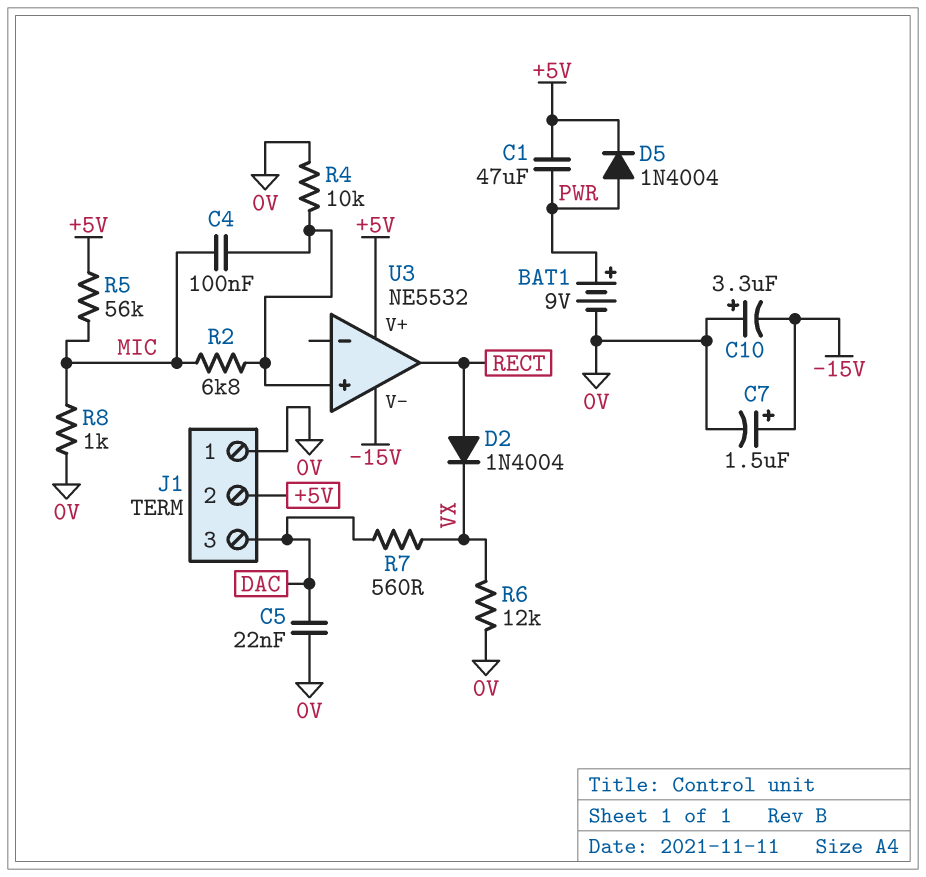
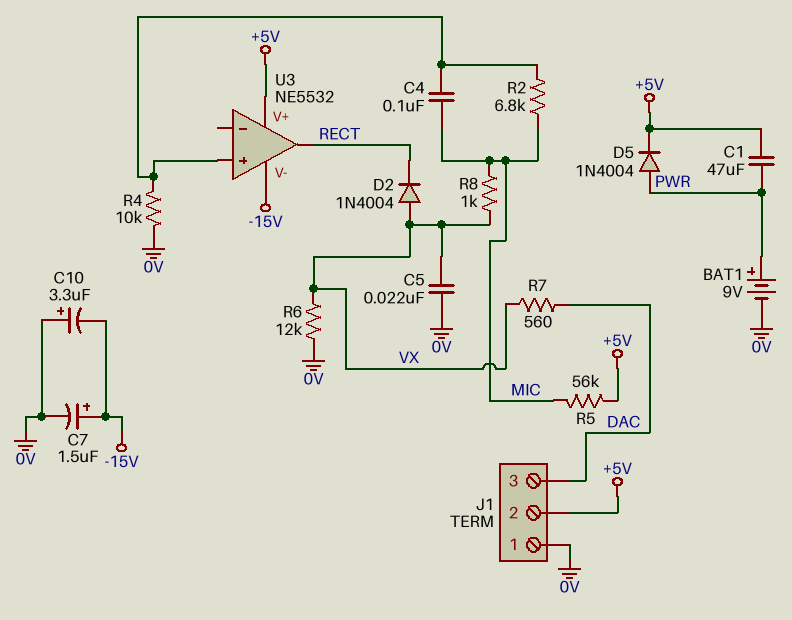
C5: 22nF (0V, DAC) -> 22nF (0V, VX)
D2: diode 1N4004 (A RECT, K VX) -> diode 1N4004 (A VX, K RECT)
R8: 1k (0V, MIC) -> 1k (MIC, VX)

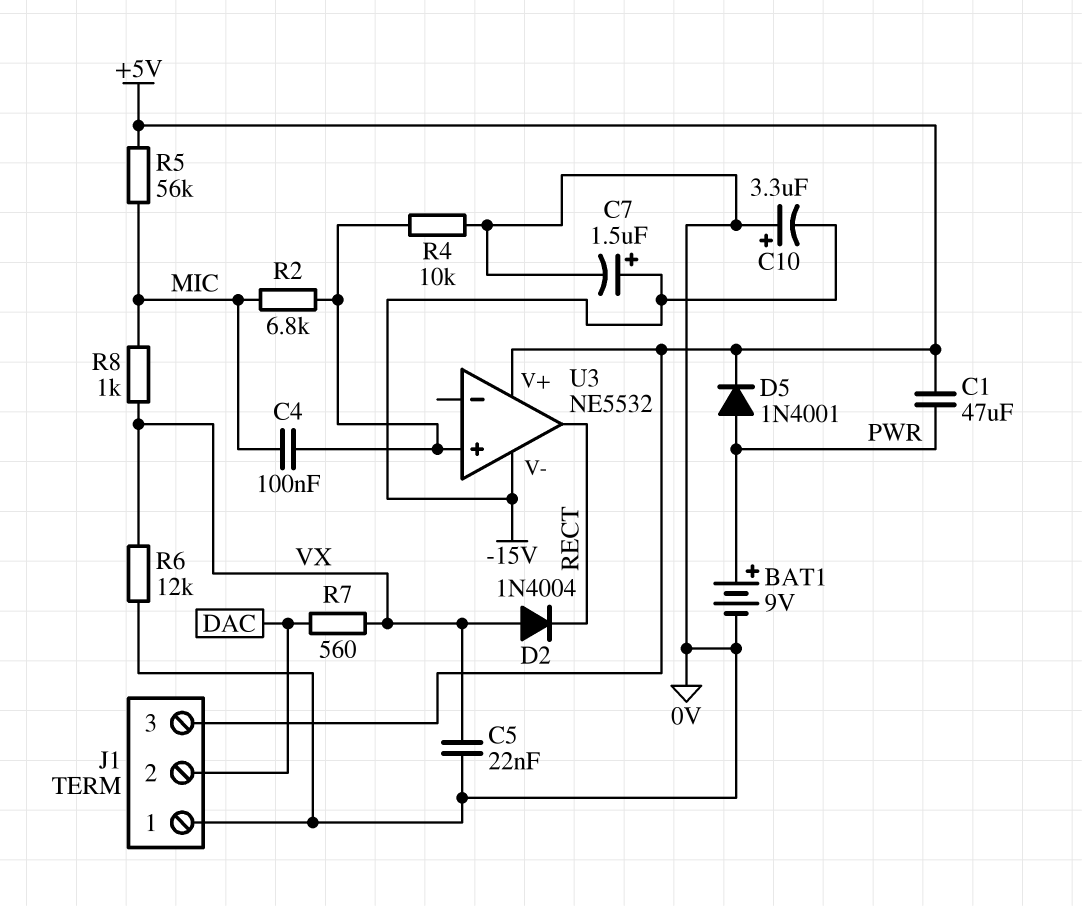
D5: diode 1N4004 (A PWR, K +5V) -> diode 1N4001 (A PWR, K +5V)
J1 pin 2: +5V -> DAC
J1 pin 3: DAC -> +5V

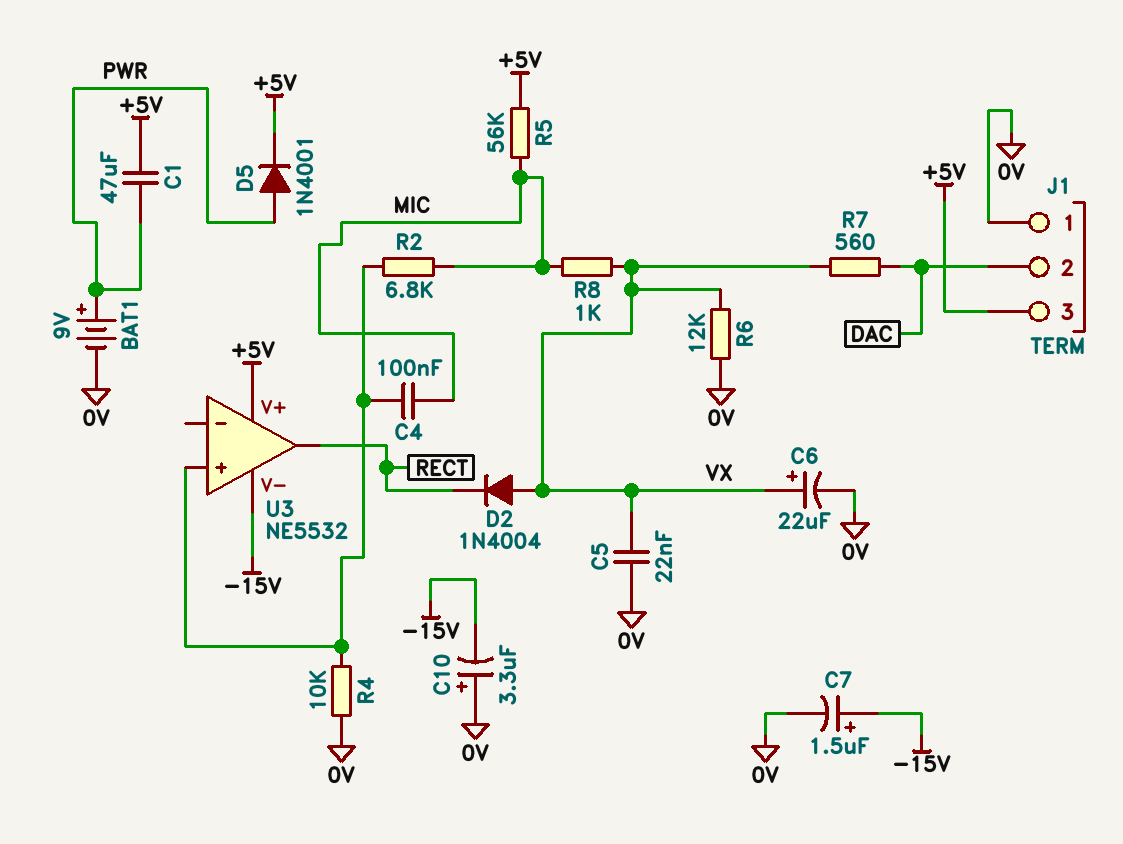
C6: none -> 22uF (plus VX, minus 0V)

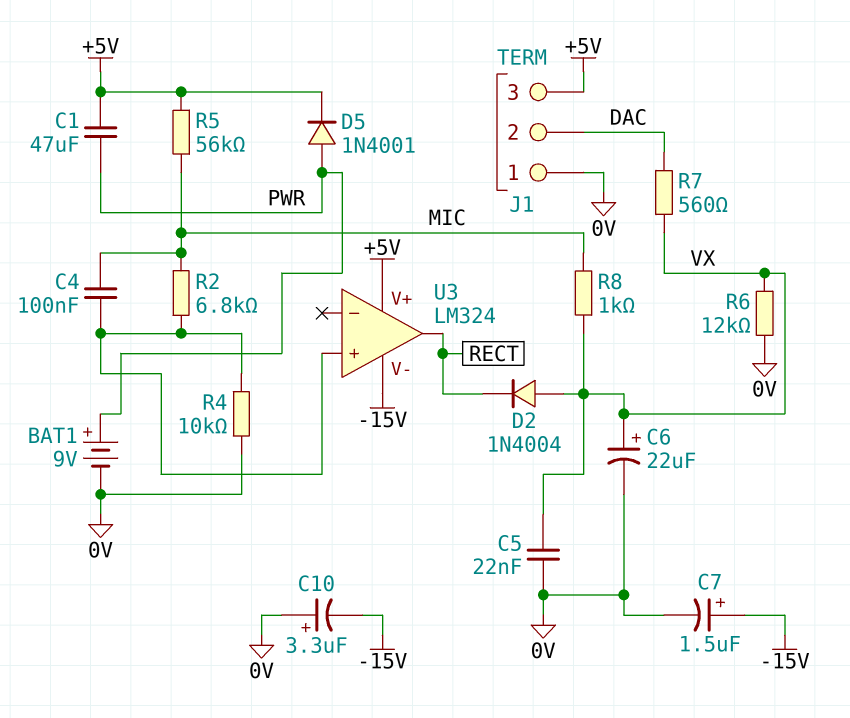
U3: NE5532 -> LM324

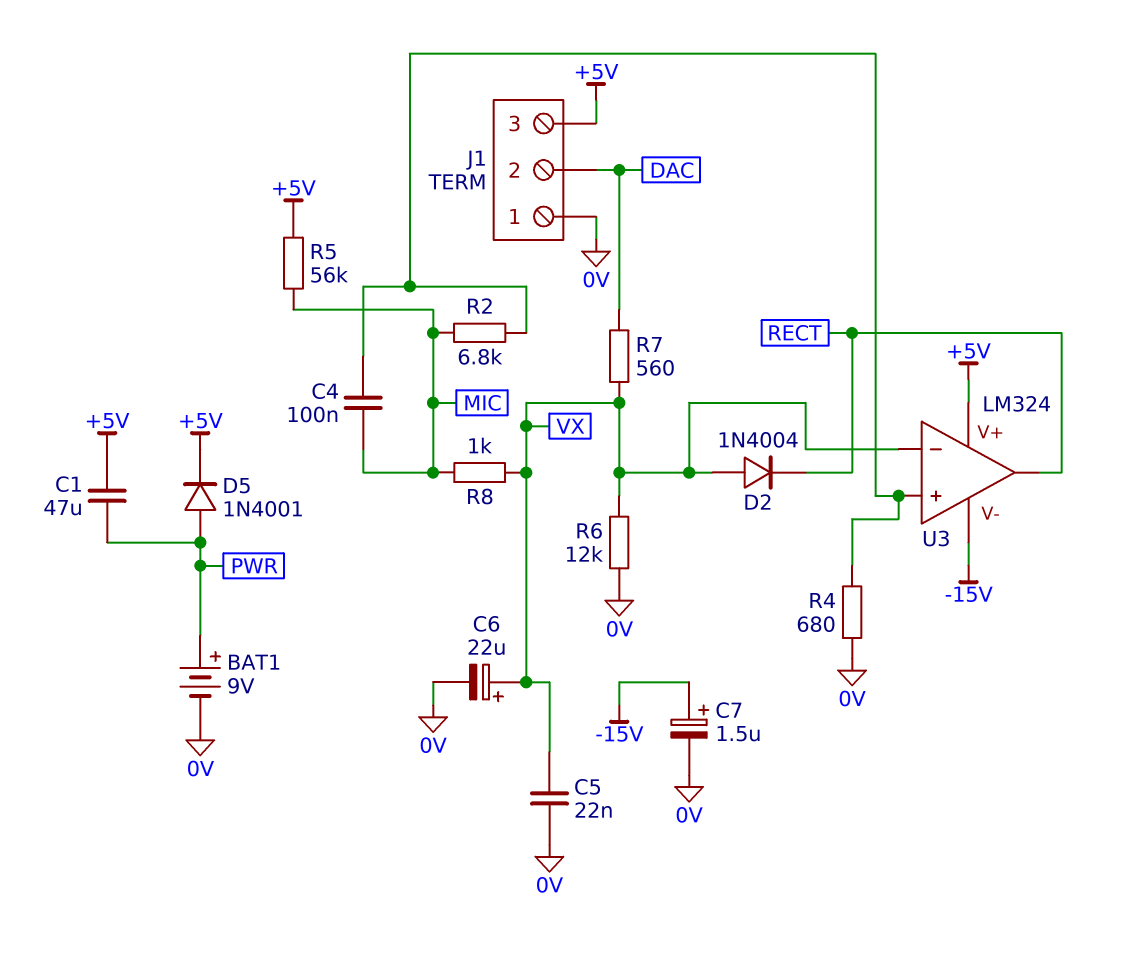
C10: 3.3uF (plus 0V, minus -15V) -> none
R4: 10k (0V, U3/in+) -> 680 (0V, U3/in+)
U3 pin in-: none -> VX

